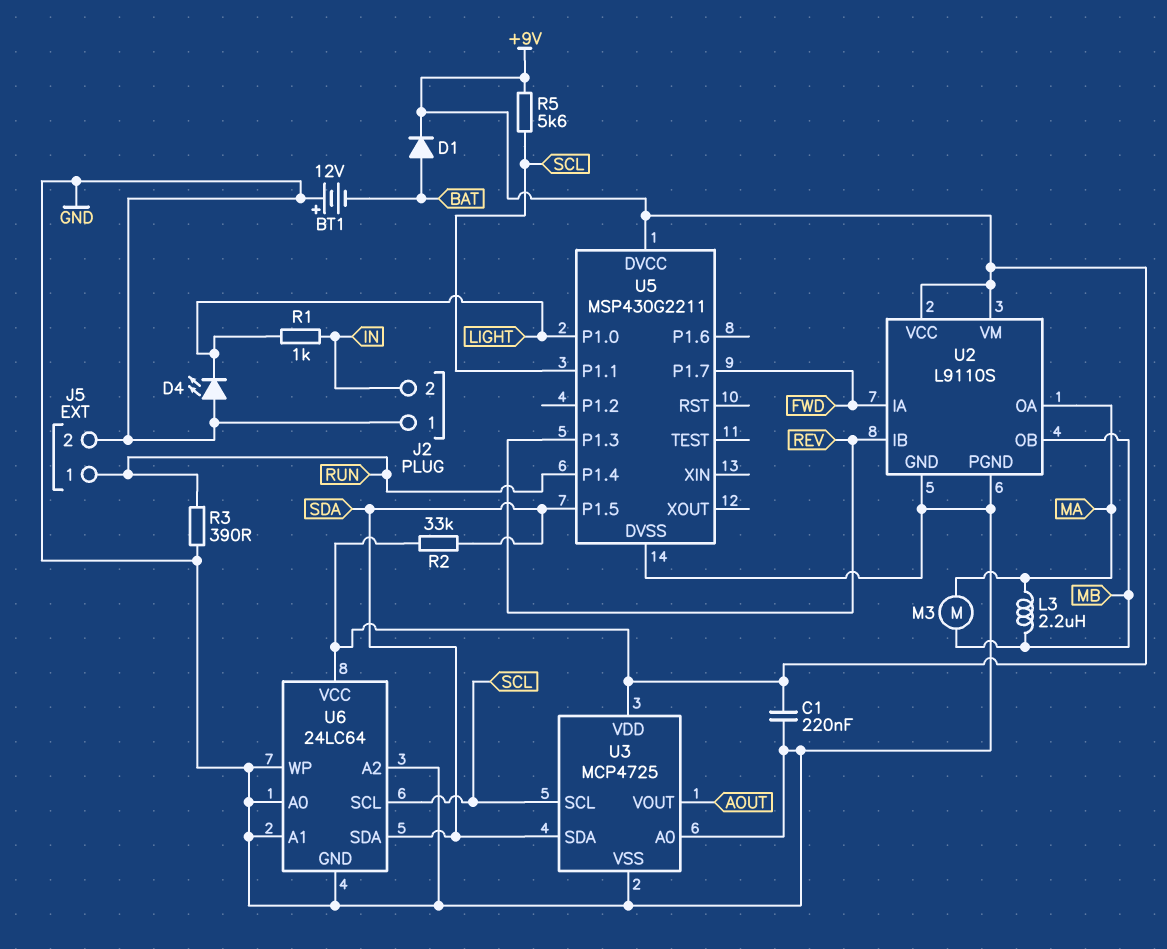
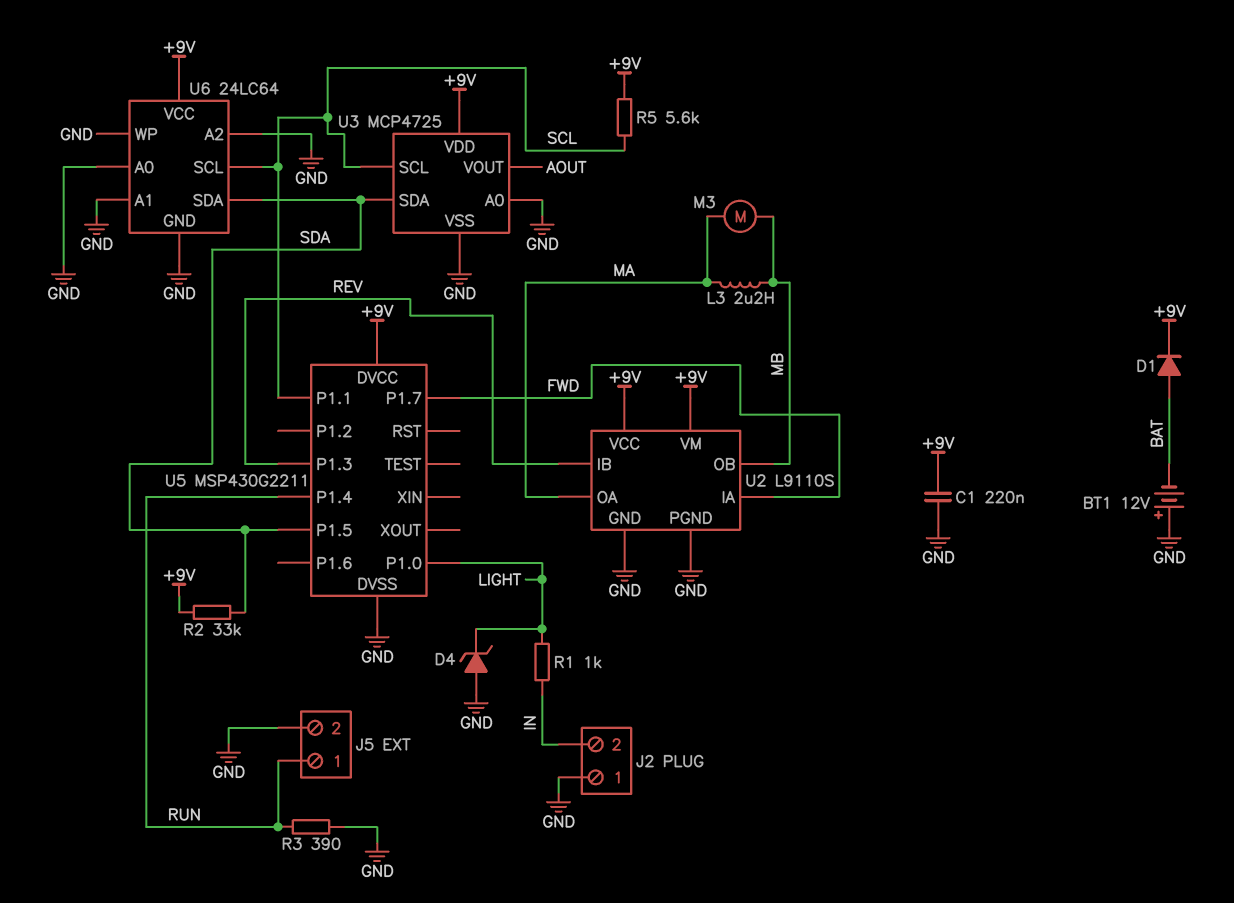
D4: LED (A GND, K LIGHT) -> zener (A GND, K LIGHT)

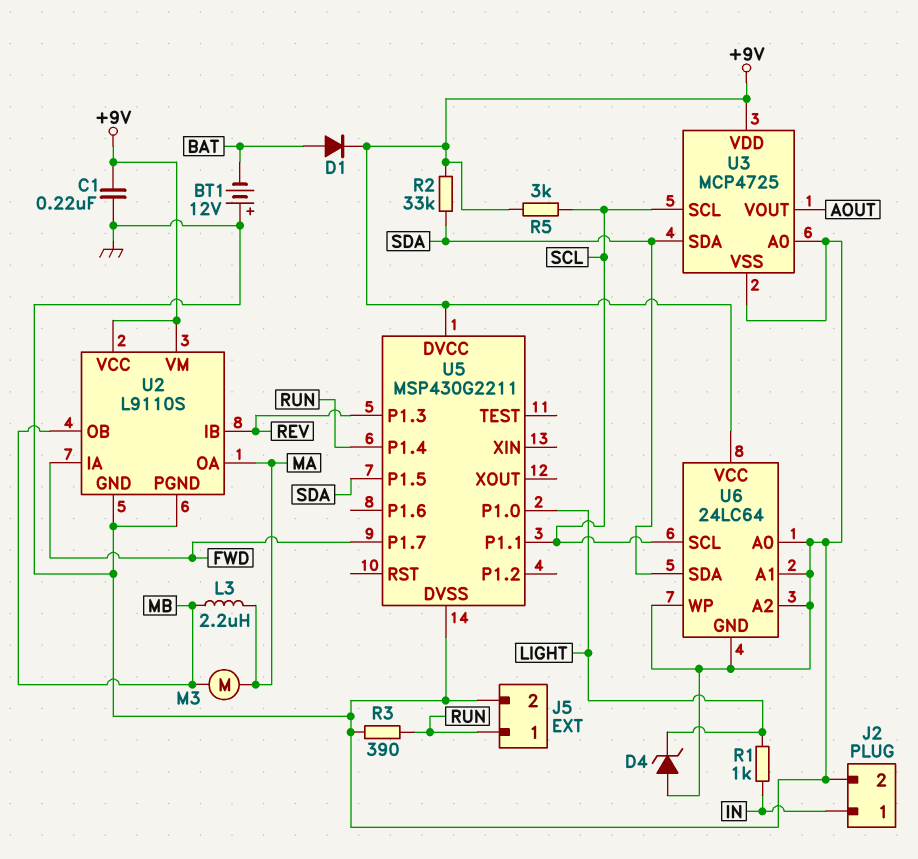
J2 pin 1: GND -> IN
J2 pin 2: IN -> GND
R5: 5.6k (+9V, SCL) -> 3k (+9V, SCL)

